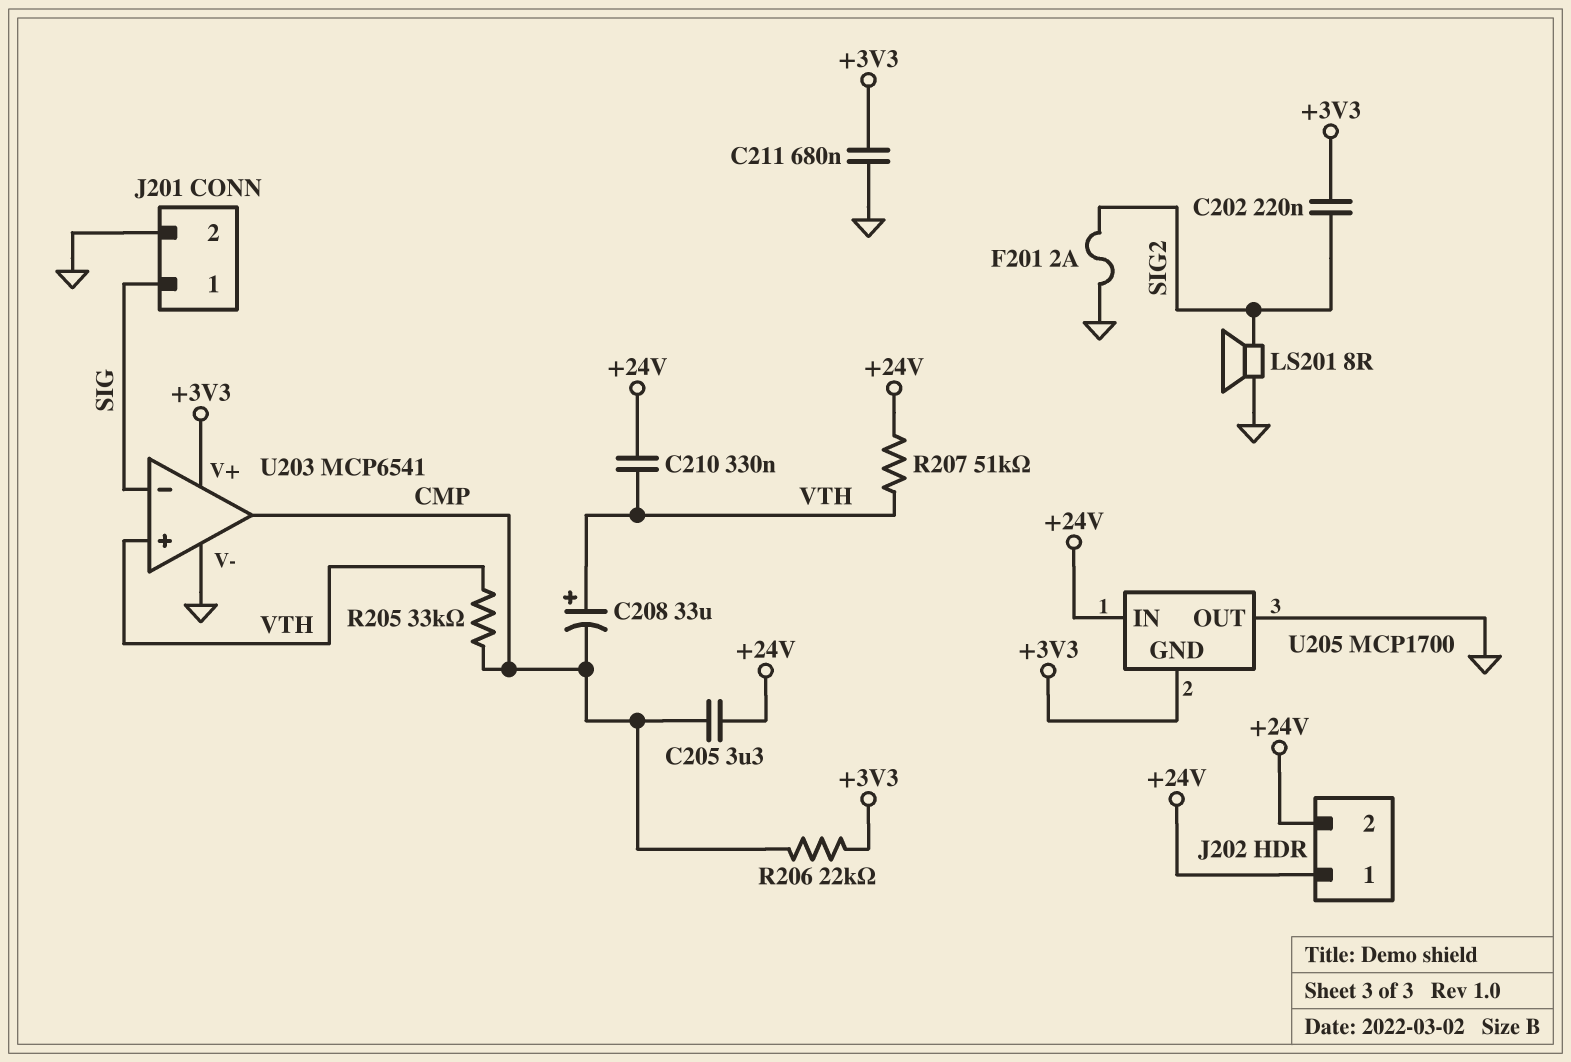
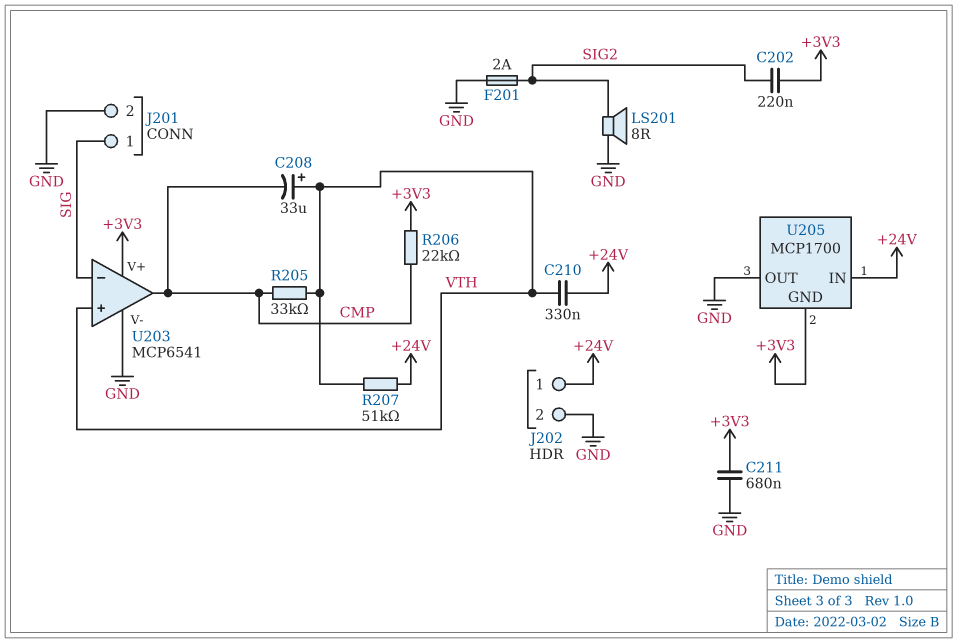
C205: 3.3uF (+24V, CMP) -> none
J202 pin 2: +24V -> GND

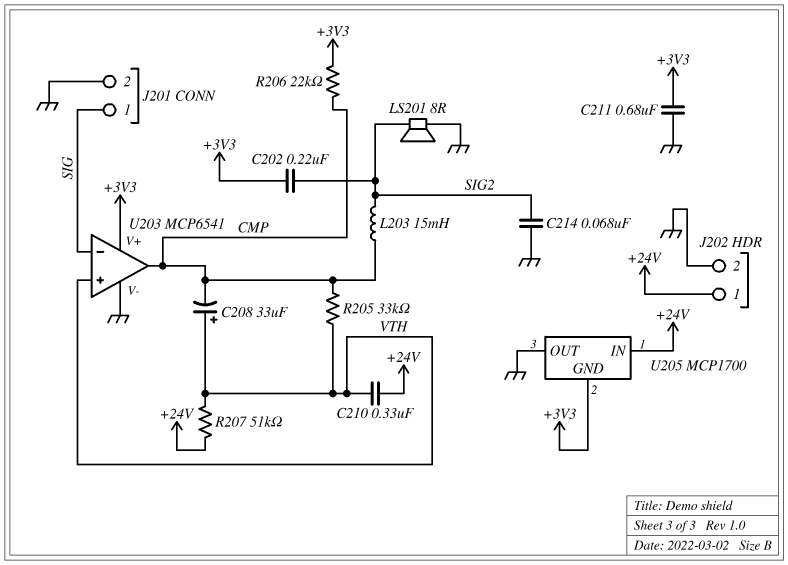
C214: none -> 68nF (GND, SIG2)
F201: 2A (GND, SIG2) -> none
L203: none -> 15mH (CMP, SIG2)

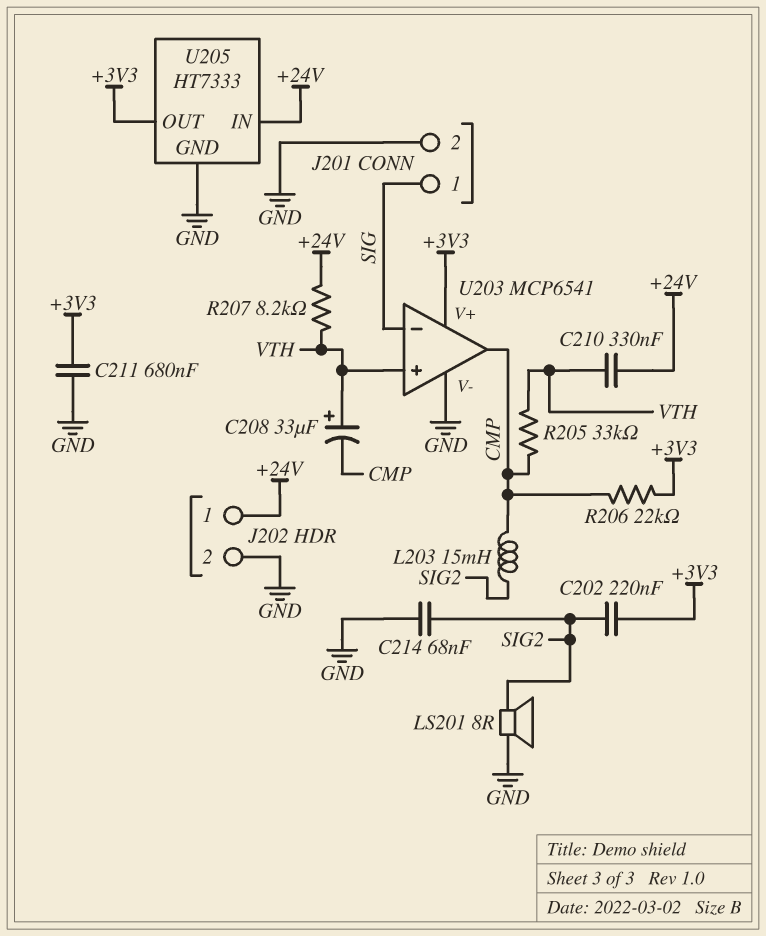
R207: 51k (+24V, VTH) -> 8.2k (+24V, VTH)
U205: MCP1700 -> HT7333
U205 pin GND: +3V3 -> GND
U205 pin OUT: GND -> +3V3

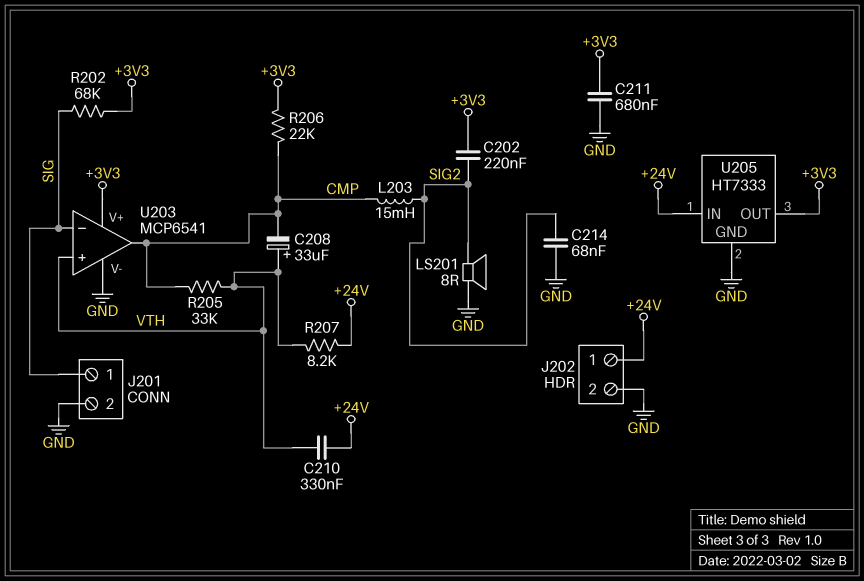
R202: none -> 68k (+3V3, SIG)

